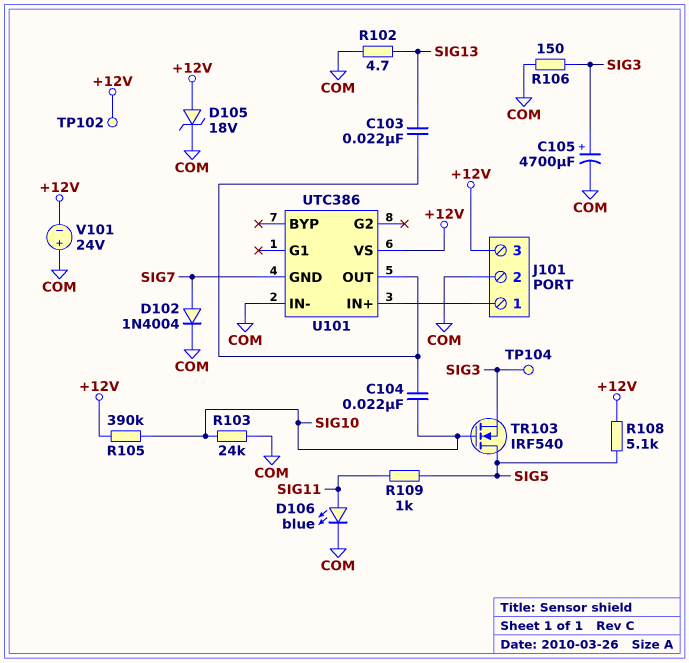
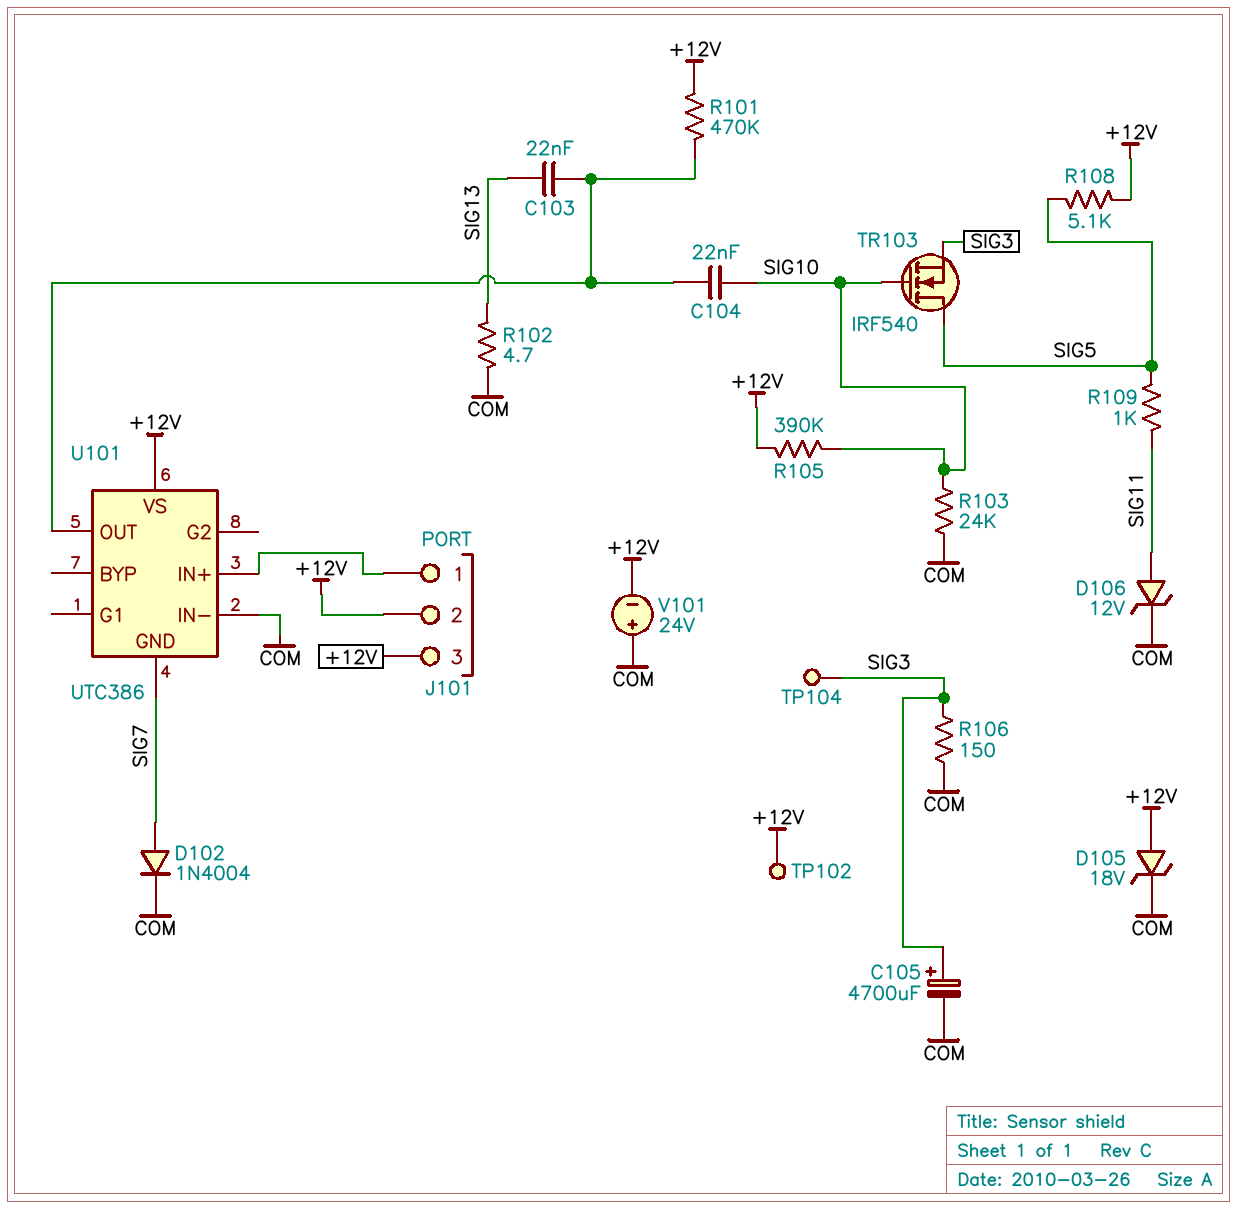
D106: LED blue (A SIG11, K COM) -> zener 12V (A SIG11, K COM)
J101 pin 2: COM -> +12V
R101: none -> 470k (+12V, U101/OUT)

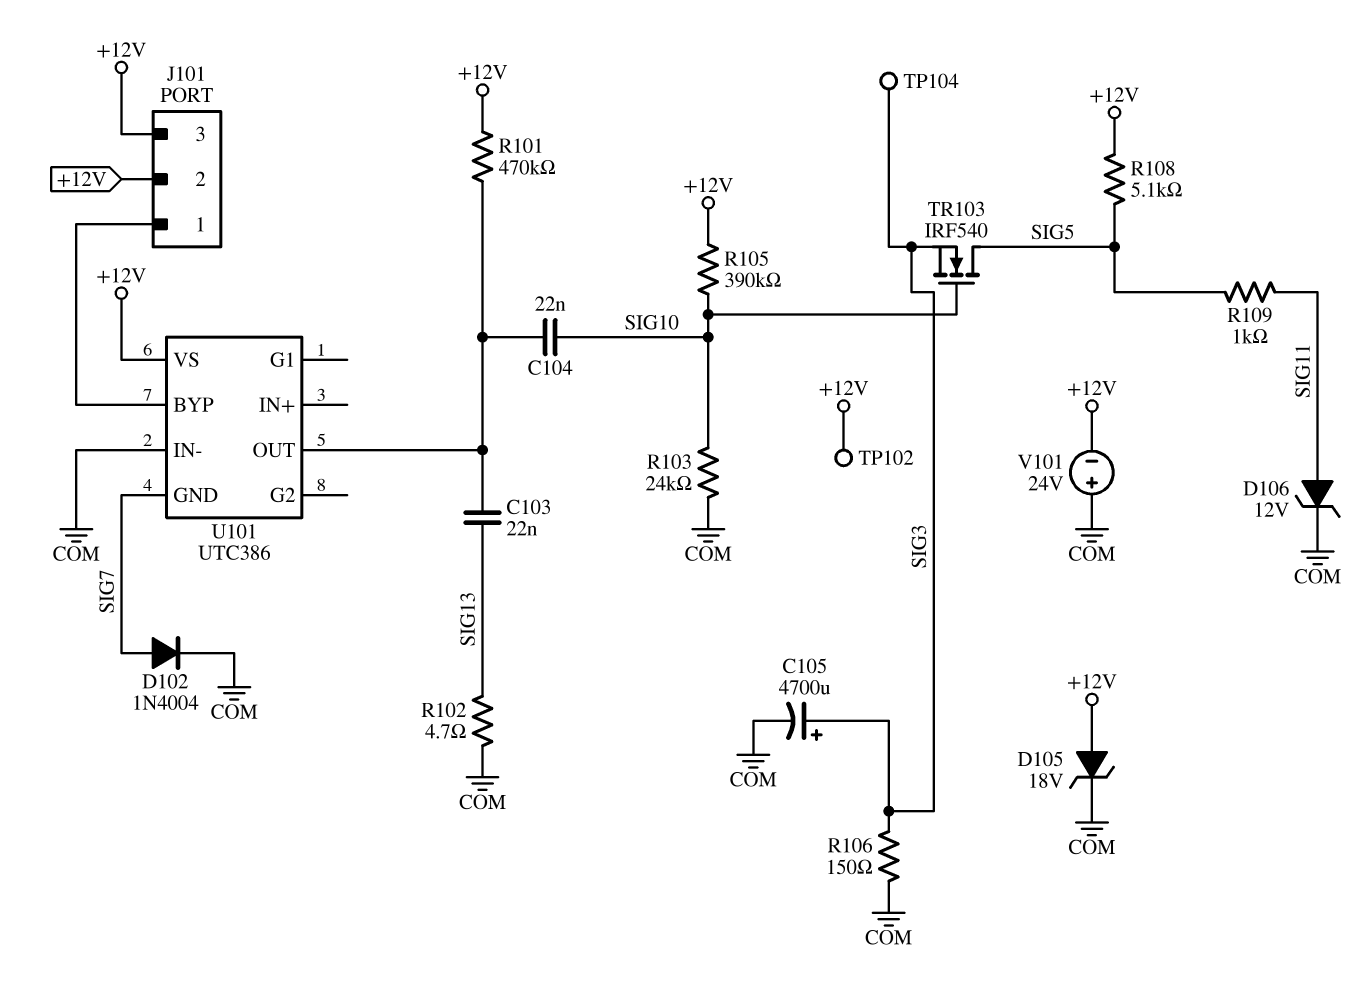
U101 pin BYP: none -> J101/1
U101 pin IN+: J101/1 -> none

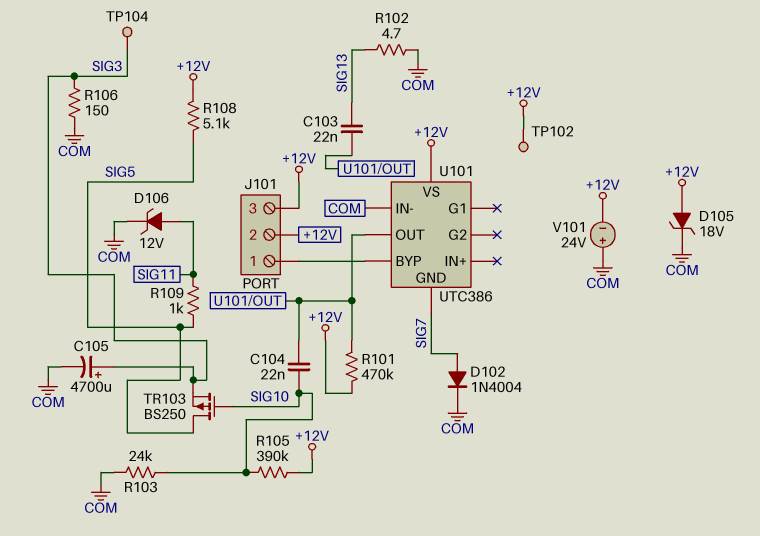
TR103: NMOS IRF540 (G SIG10, D SIG5, S SIG3) -> PMOS BS250 (G SIG10, D SIG5, S SIG3)

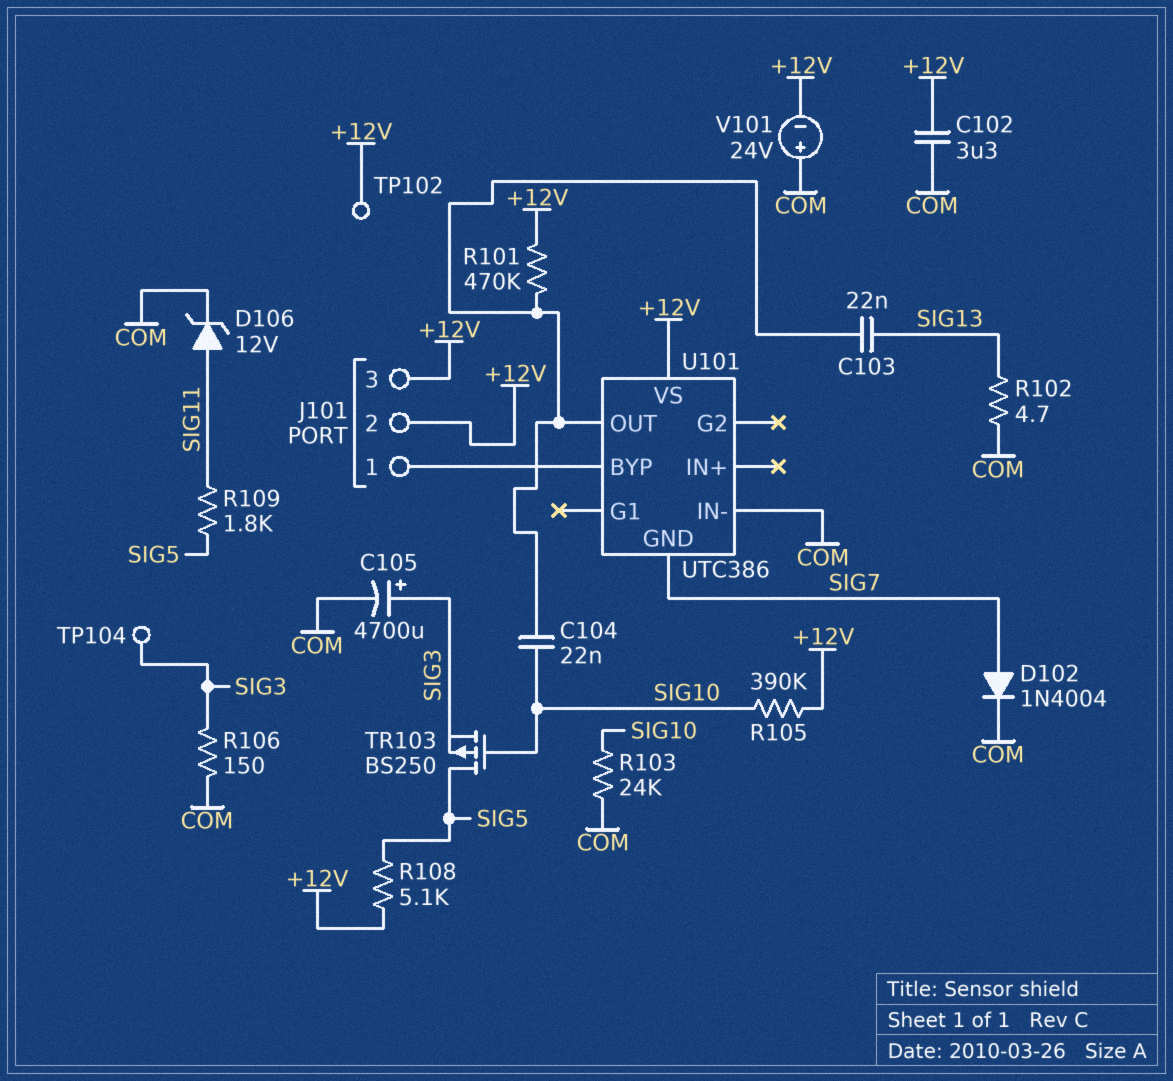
C102: none -> 3.3uF (+12V, COM)
D105: zener 18V (A +12V, K COM) -> none
R109: 1k (SIG5, SIG11) -> 1.8k (SIG5, SIG11)

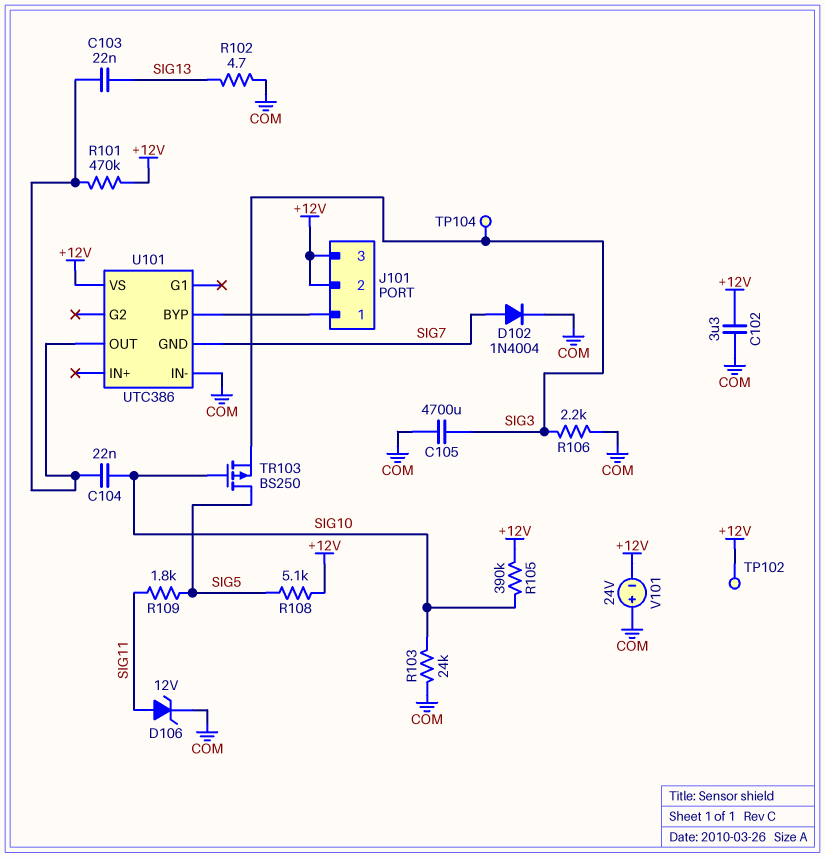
C105: 4700uF (plus SIG3, minus COM) -> 4700uF (COM, SIG3)
R106: 150 (COM, SIG3) -> 2.2k (COM, SIG3)

